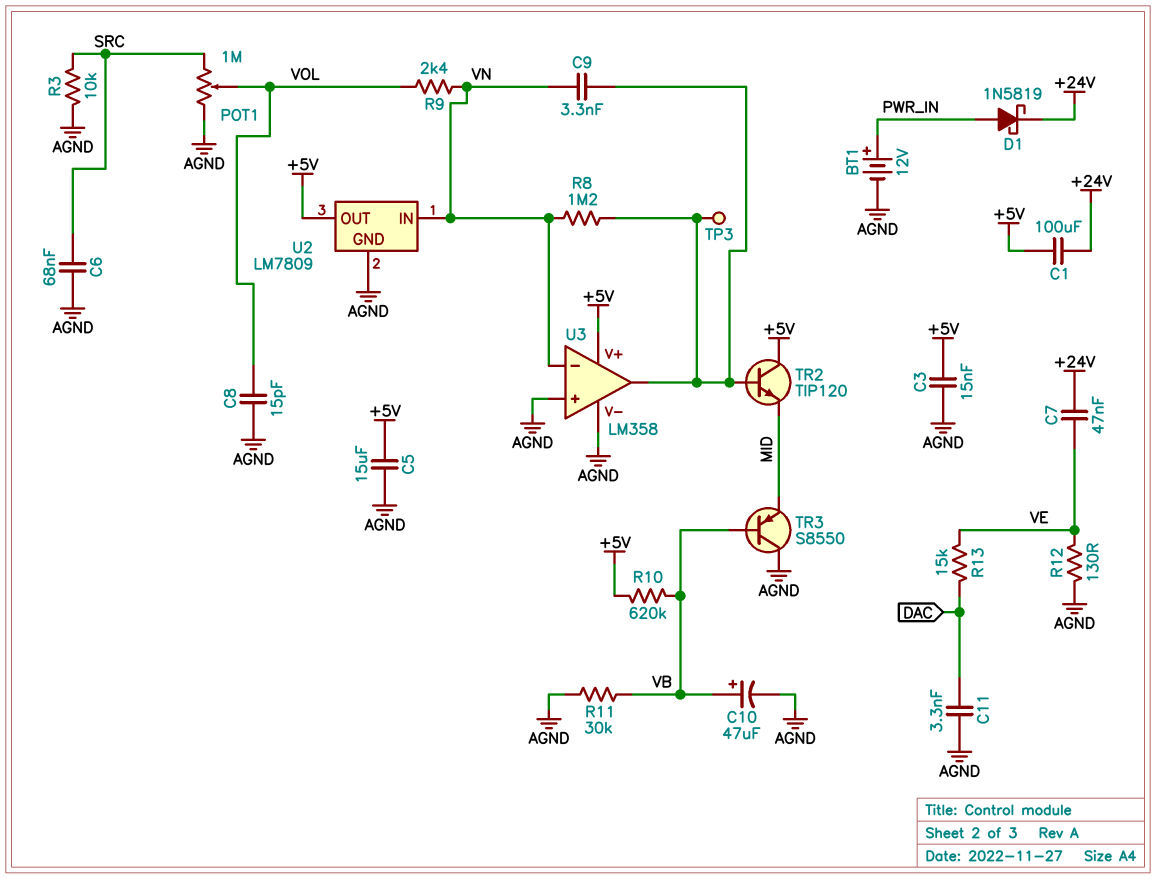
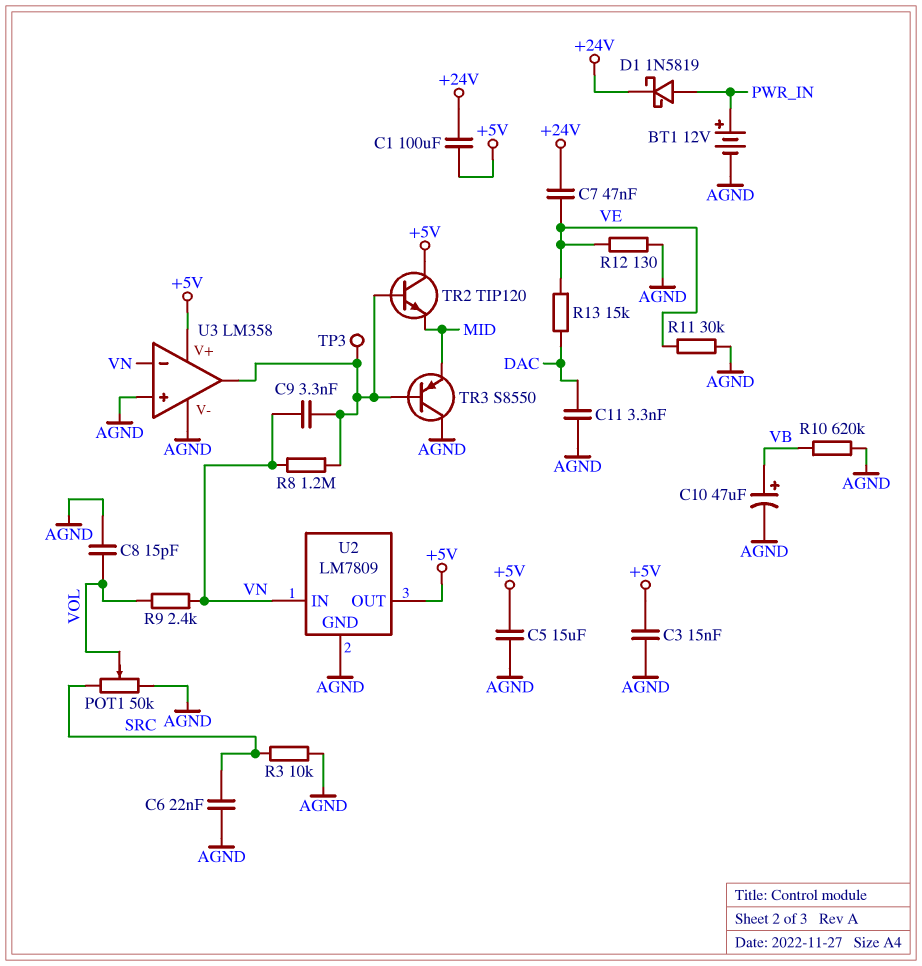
C6: 68nF (AGND, SRC) -> 22nF (AGND, SRC)
POT1: 1M (AGND, SRC, wiper VOL) -> 50k (AGND, SRC, wiper VOL)
R10: 620k (+5V, VB) -> 620k (AGND, VB)
R11: 30k (AGND, VB) -> 30k (AGND, VE)
TR3: PNP S8550 (B VB, C AGND, E MID) -> PNP S8550 (B U3/out, C AGND, E MID)

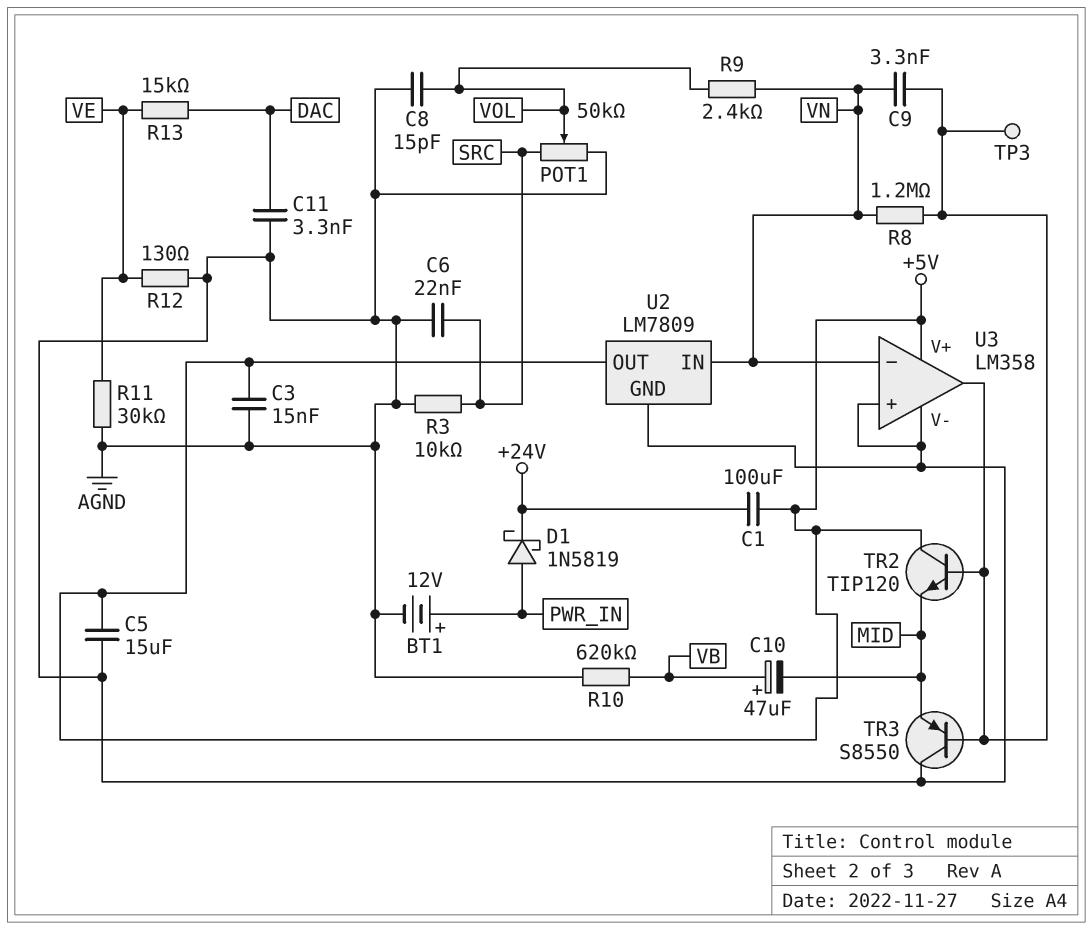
C7: 47nF (+24V, VE) -> none
C10: 47uF (plus VB, minus AGND) -> 47uF (plus VB, minus MID)

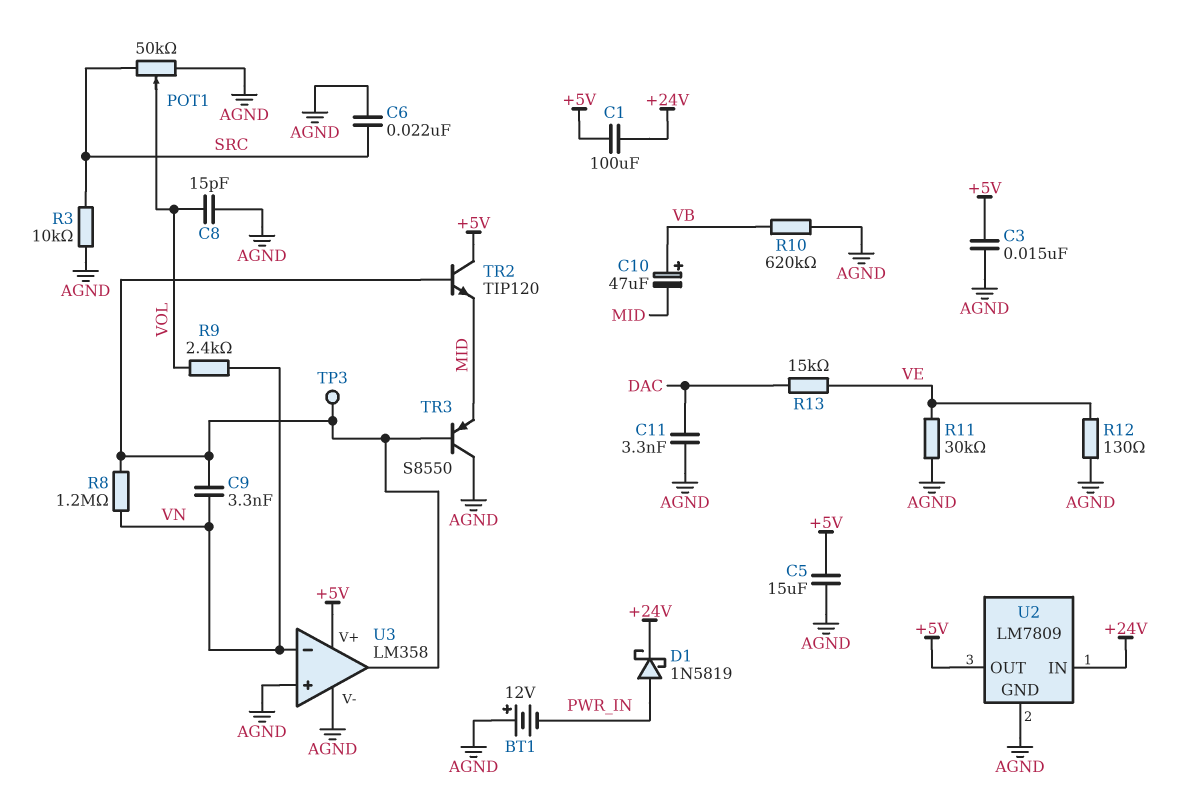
BT1: 12V (plus PWR_IN, minus AGND) -> 12V (plus AGND, minus PWR_IN)
U2 pin IN: VN -> +24V

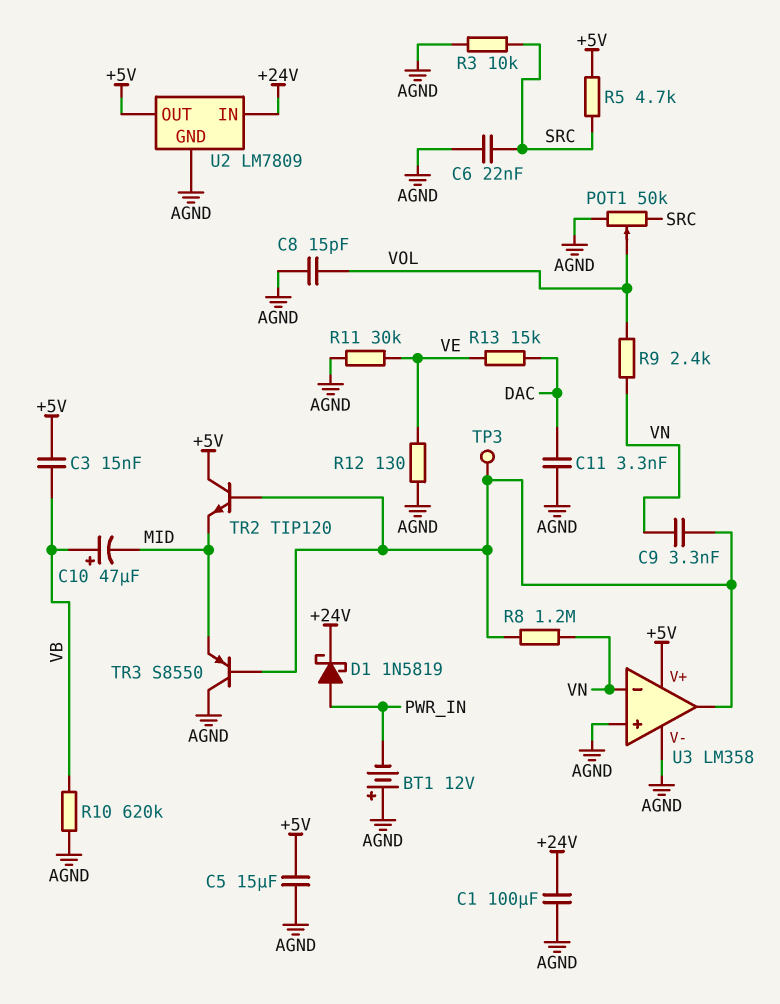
C1: 100uF (+5V, +24V) -> 100uF (+24V, AGND)
C3: 15nF (+5V, AGND) -> 15nF (+5V, VB)
R5: none -> 4.7k (+5V, SRC)

